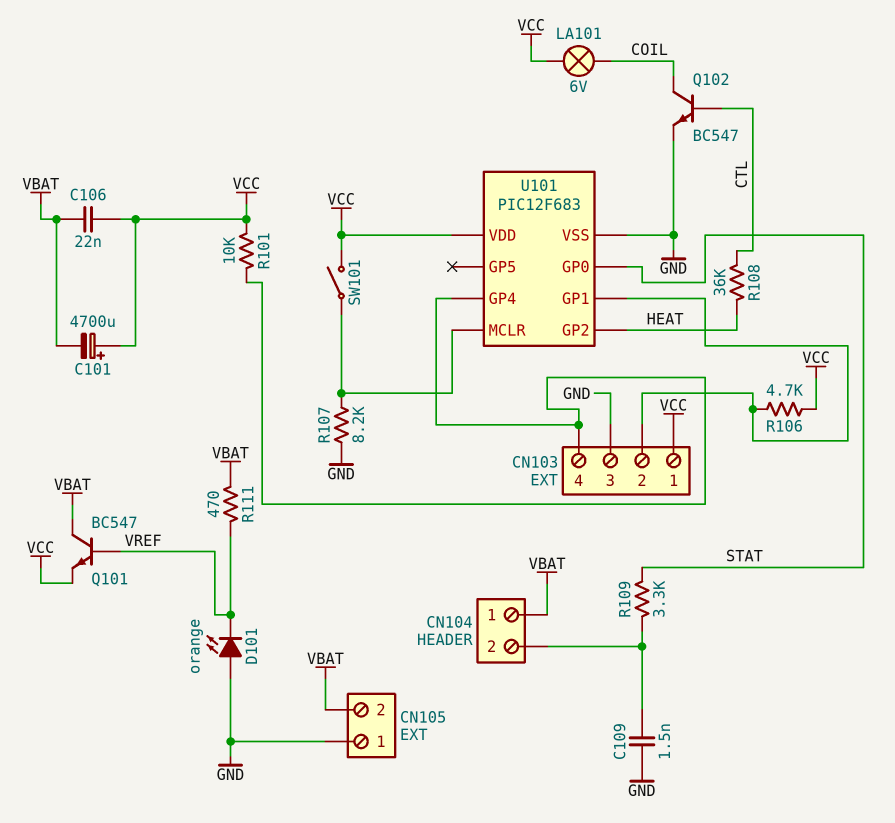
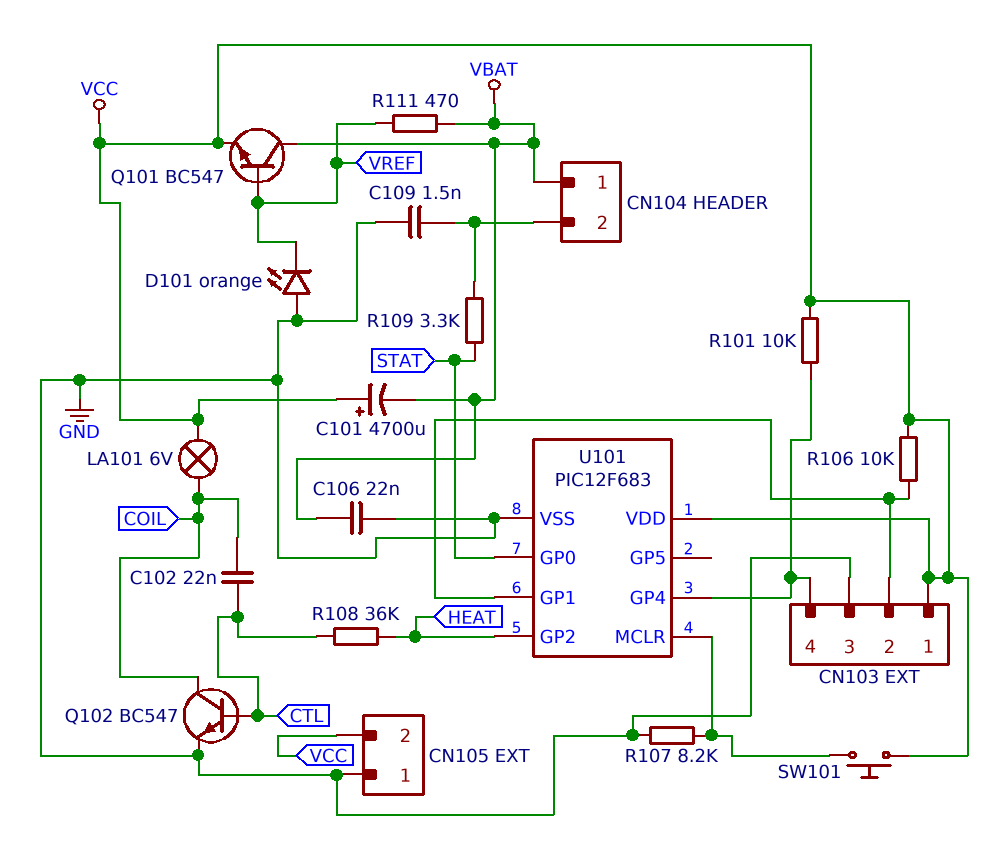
C102: none -> 22nF (COIL, CTL)
C106: 22nF (VBAT, VCC) -> 22nF (GND, VBAT)
CN105 pin 2: VBAT -> VCC
R106: 4.7k (CN103/2, VCC) -> 10k (CN103/2, VCC)
SW101: switch (U101/MCLR, VCC) -> button (U101/MCLR, VCC)

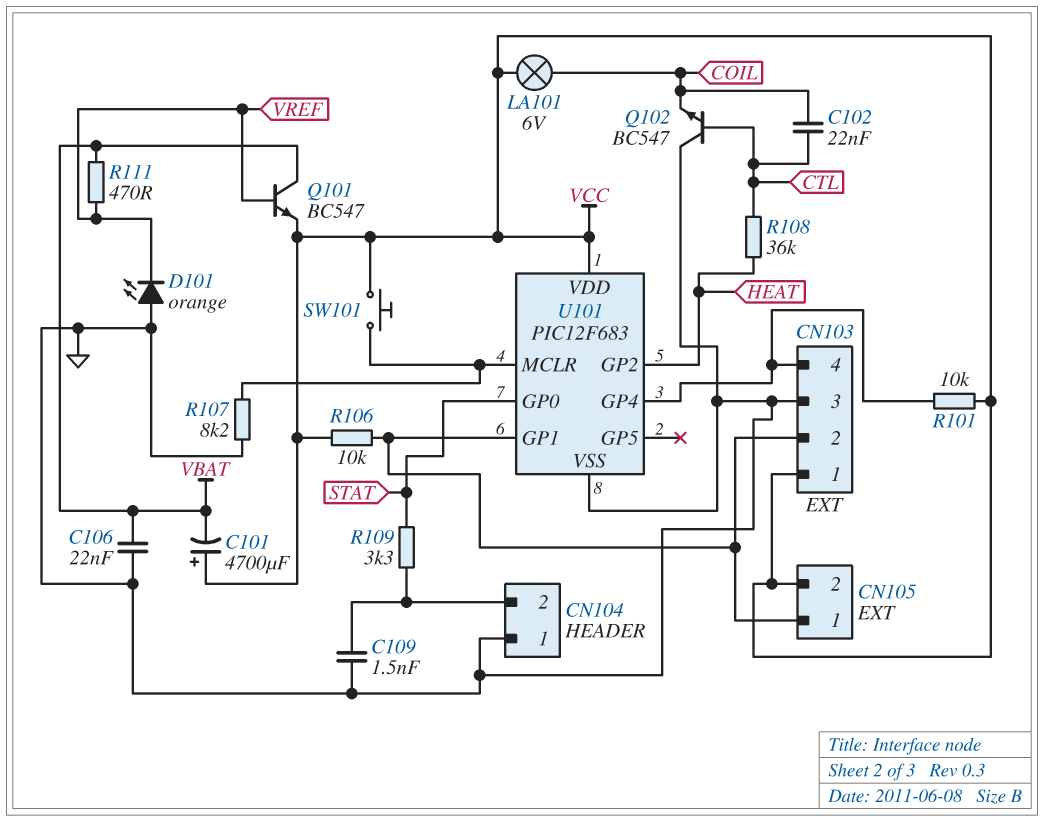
CN104 pin 1: VBAT -> GND
CN105 pin 1: GND -> CN103/2
Q102: NPN BC547 (B CTL, C COIL, E GND) -> NPN BC547 (B CTL, C GND, E COIL)

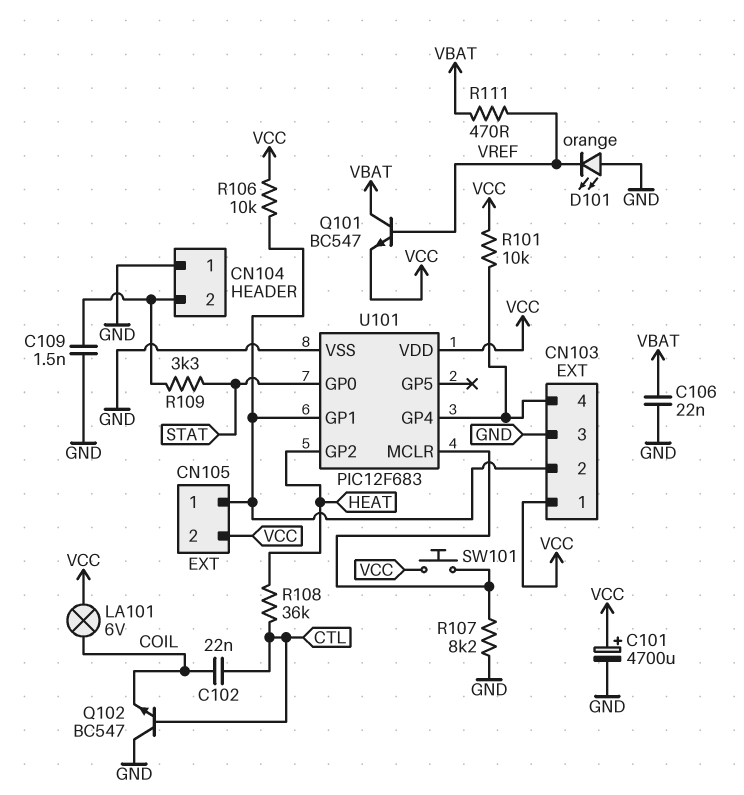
C101: 4700uF (plus VCC, minus VBAT) -> 4700uF (plus VCC, minus GND)

